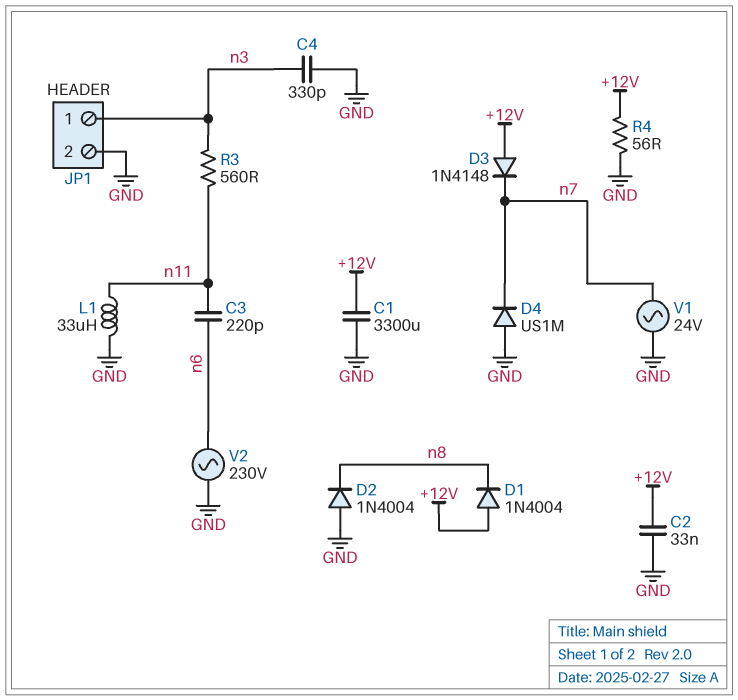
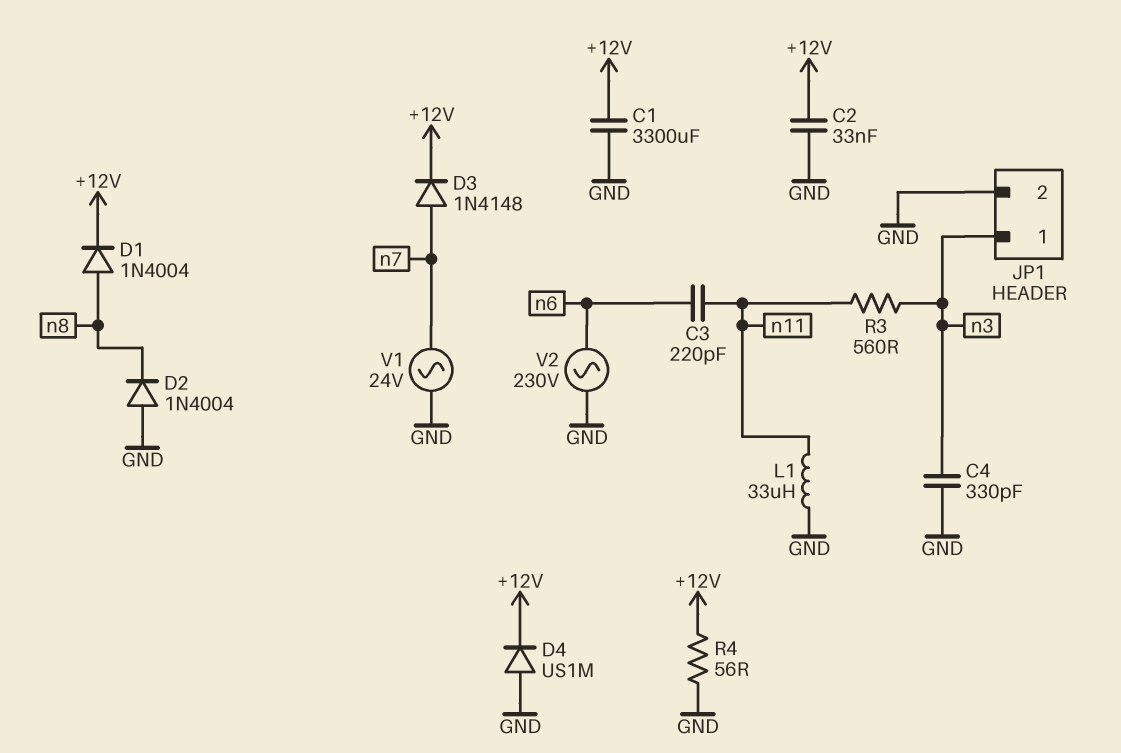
D1: diode 1N4004 (A +12V, K n8) -> diode 1N4004 (A n8, K +12V)
D3: diode 1N4148 (A +12V, K n7) -> diode 1N4148 (A n7, K +12V)
D4: diode US1M (A GND, K n7) -> diode US1M (A GND, K +12V)

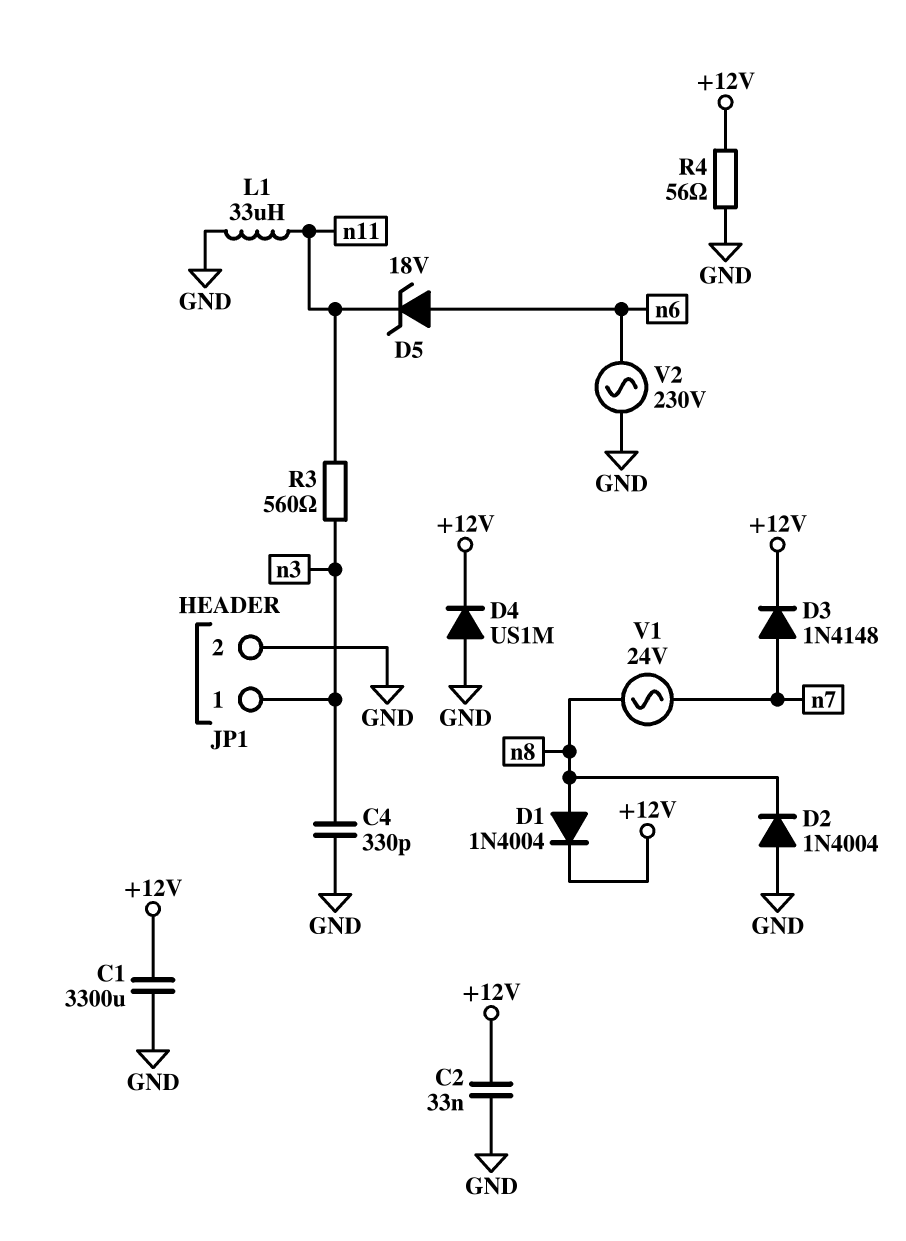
C3: 220pF (n6, n11) -> none
D5: none -> zener 18V (A n6, K n11)
V1: AC 24V (GND, n7) -> AC 24V (n7, n8)

